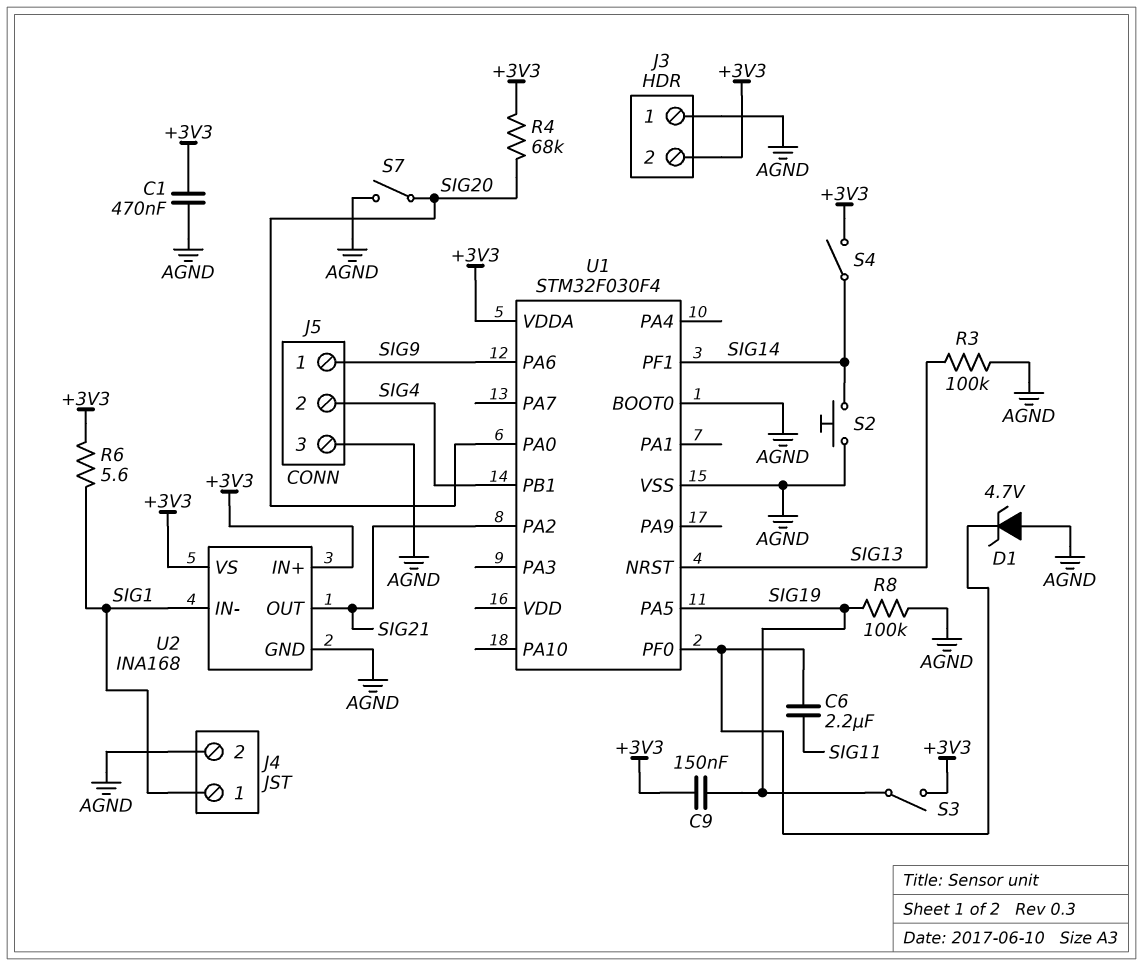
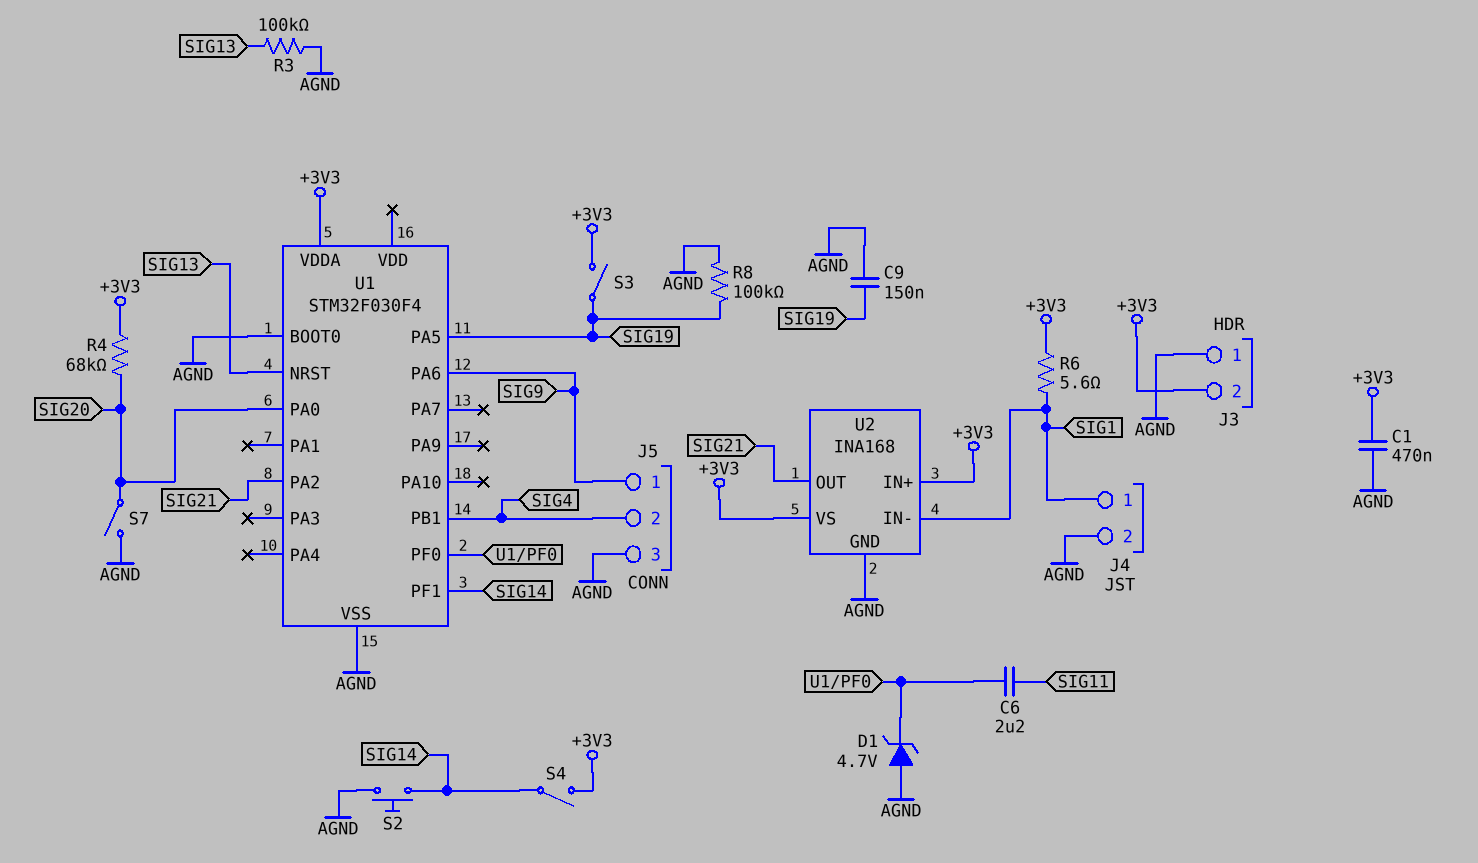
C9: 150nF (+3V3, SIG19) -> 150nF (AGND, SIG19)

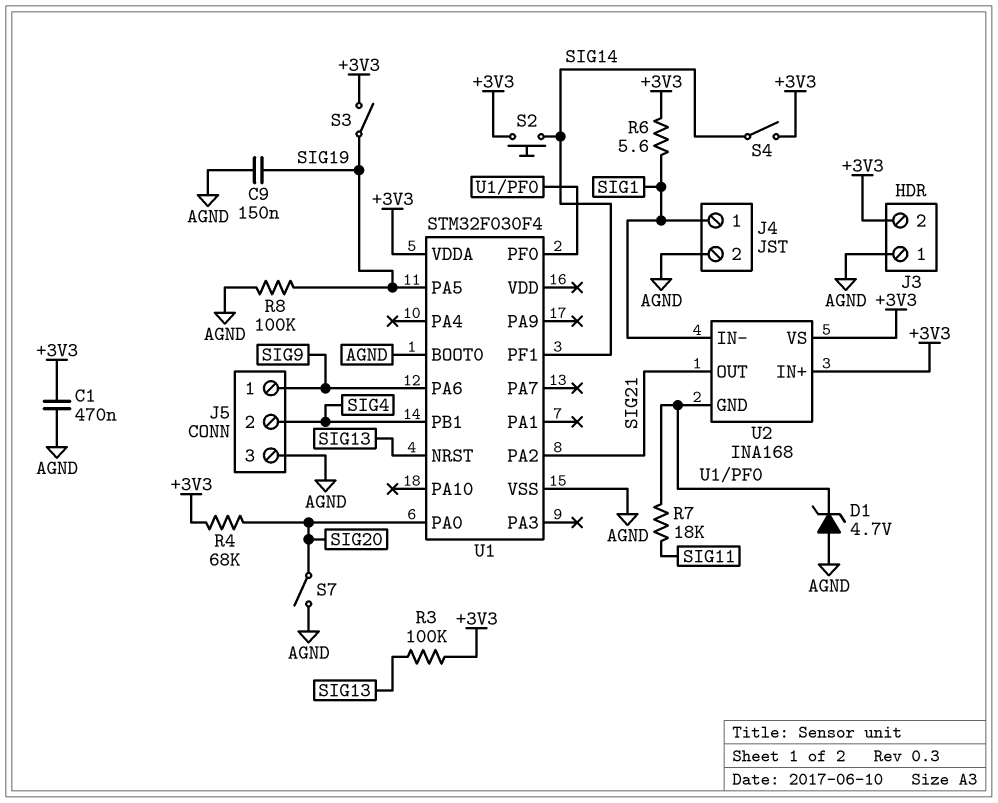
C6: 2.2uF (SIG11, U1/PF0) -> none
R3: 100k (AGND, SIG13) -> 100k (+3V3, SIG13)
R7: none -> 18k (SIG11, U1/PF0)
S2: button (AGND, SIG14) -> button (+3V3, SIG14)
U2 pin GND: AGND -> U1/PF0

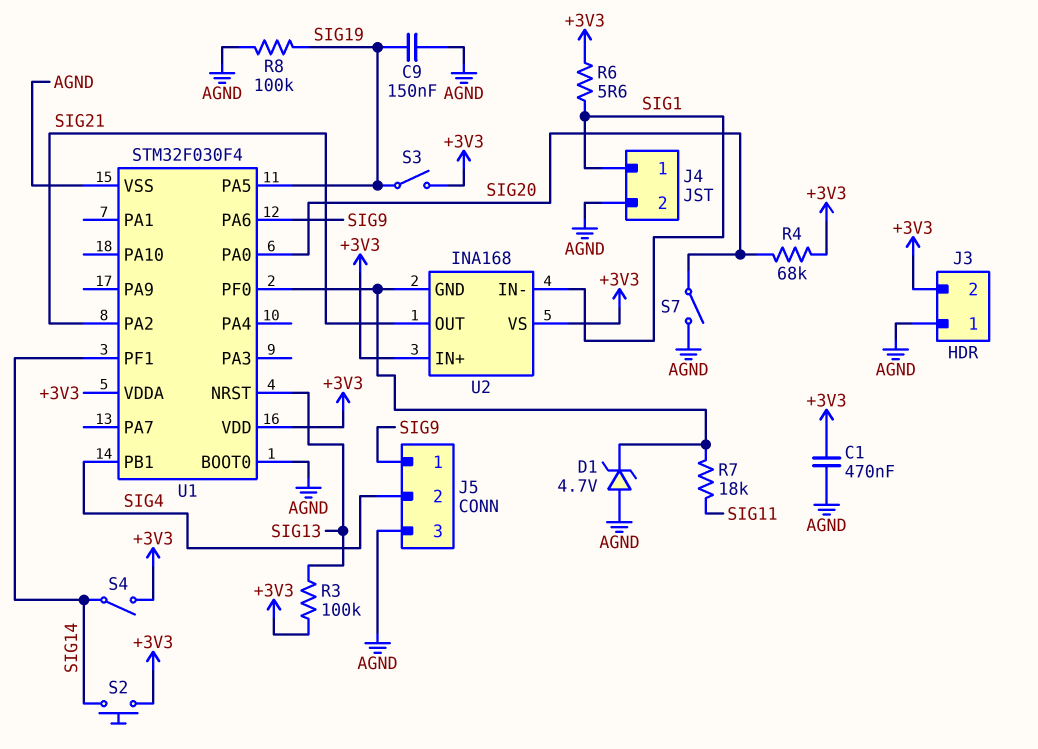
U1 pin VDD: none -> +3V3

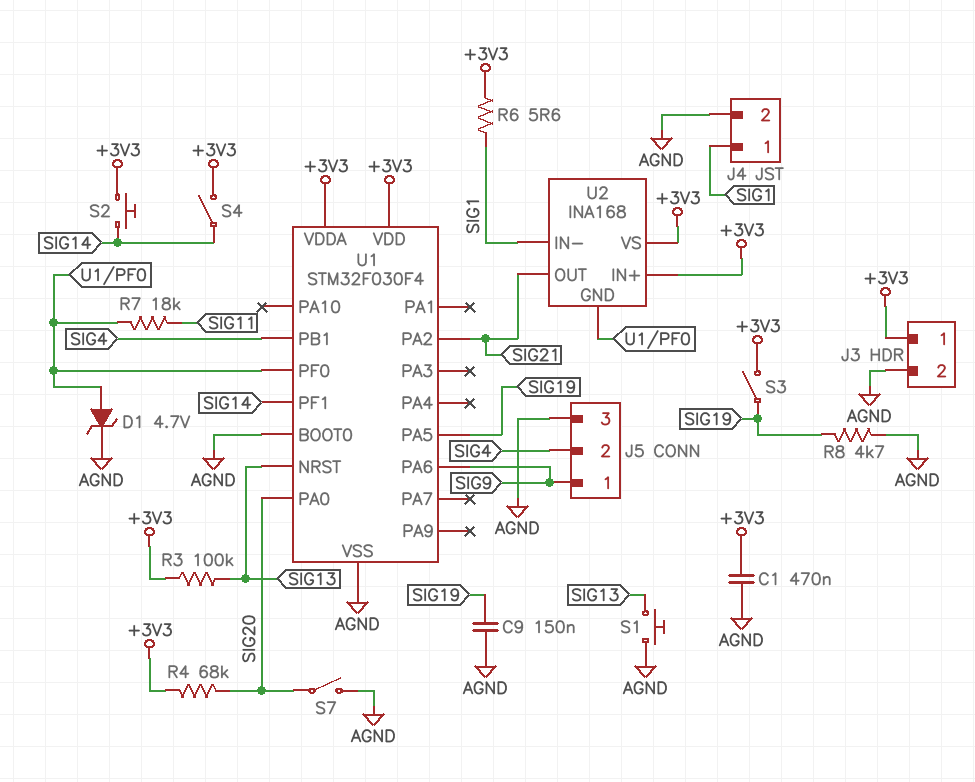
D1: zener 4.7V (A AGND, K U1/PF0) -> zener 4.7V (A U1/PF0, K AGND)
J3 pin 1: AGND -> +3V3
J3 pin 2: +3V3 -> AGND
R8: 100k (AGND, SIG19) -> 4.7k (AGND, SIG19)
S1: none -> button (AGND, SIG13)

